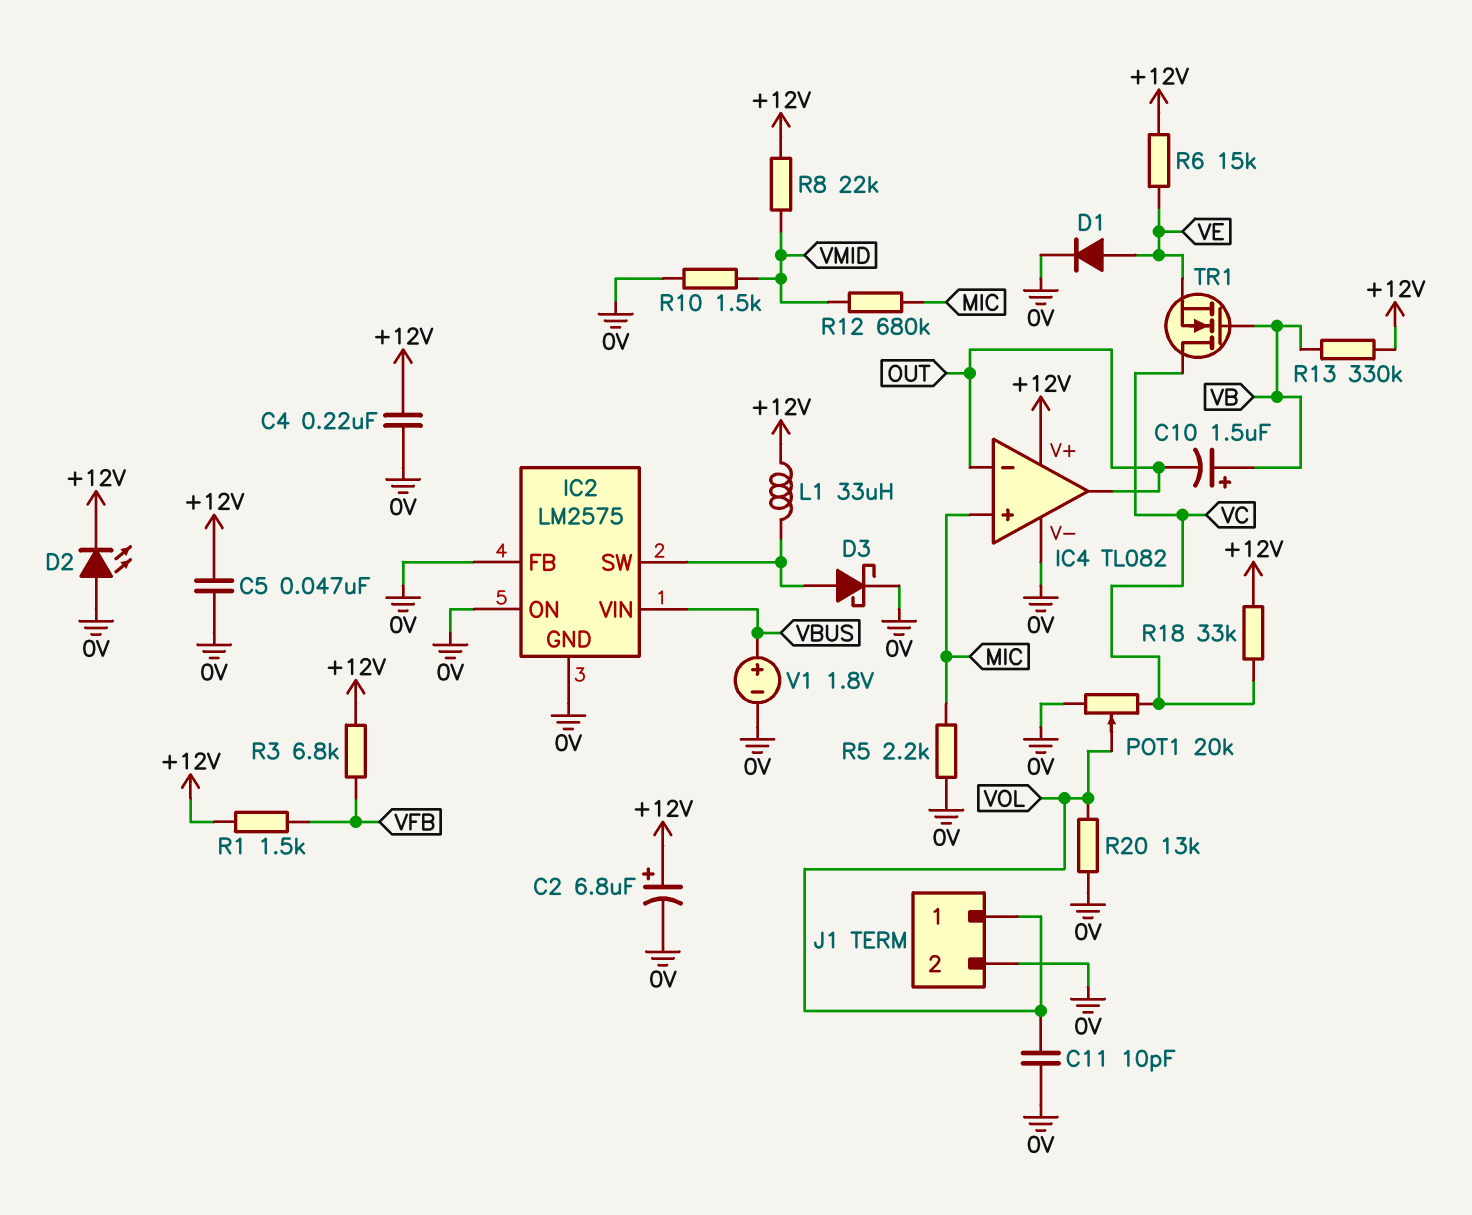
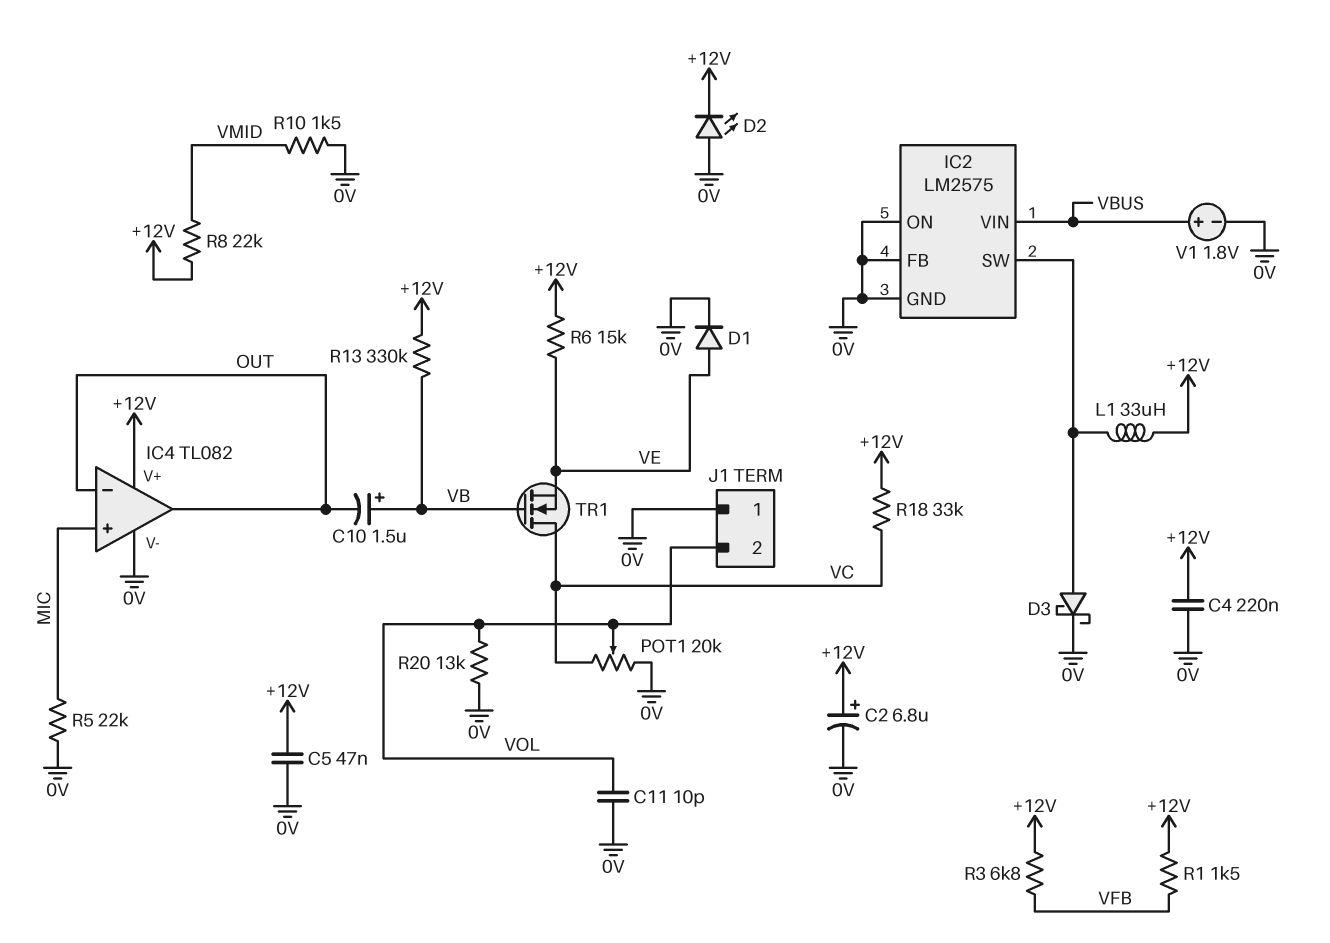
J1 pin 1: VOL -> 0V
J1 pin 2: 0V -> VOL
R5: 2.2k (0V, MIC) -> 22k (0V, MIC)
R12: 680k (MIC, VMID) -> none

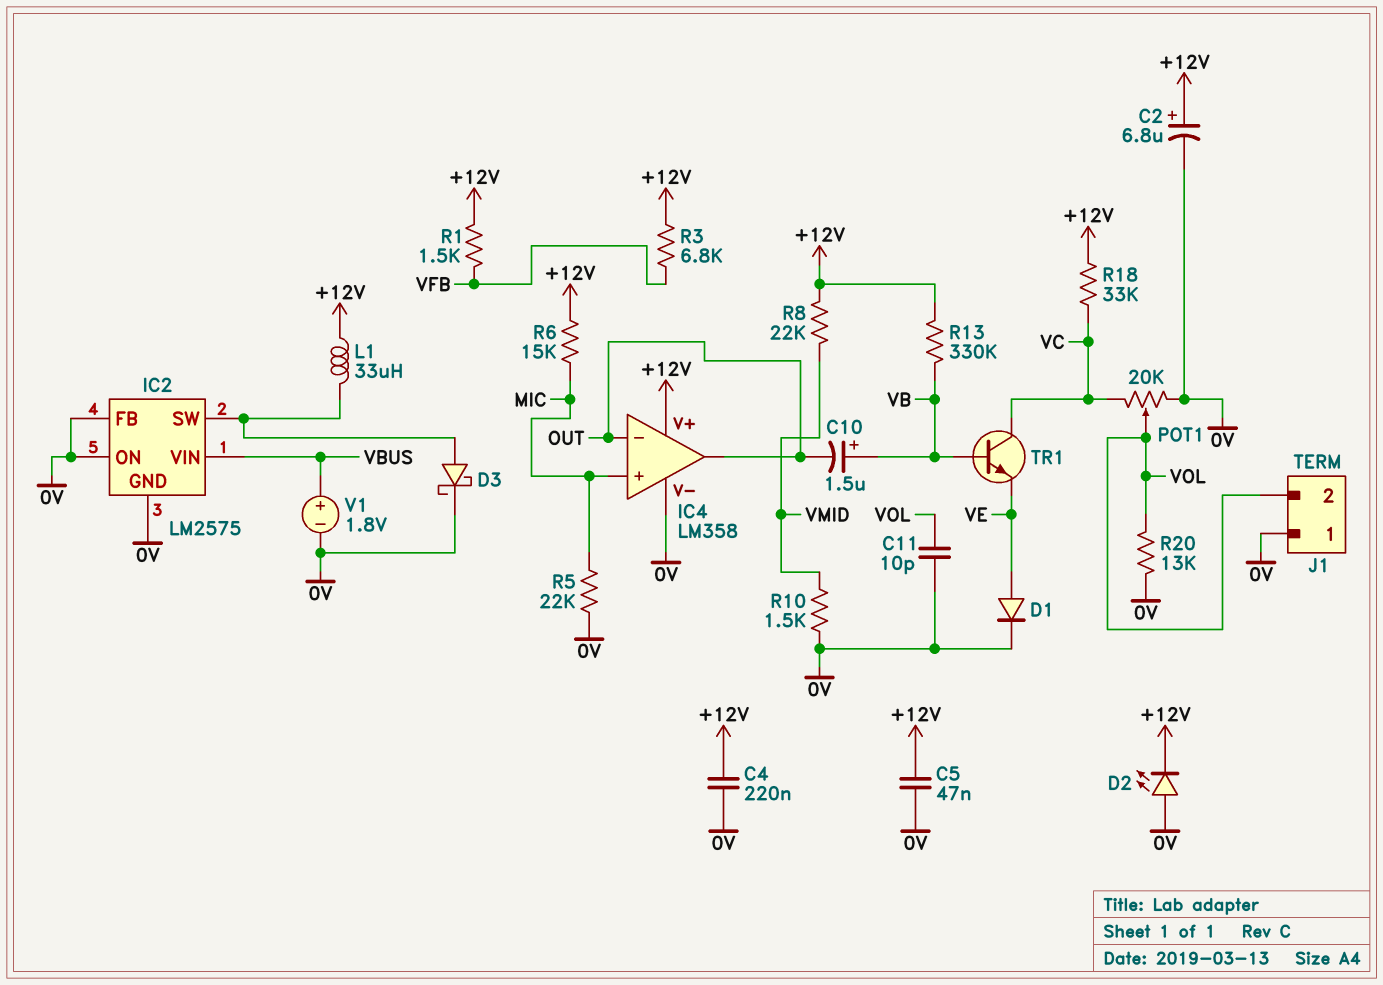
IC4: TL082 -> LM358
R6: 15k (+12V, VE) -> 15k (+12V, MIC)
TR1: NMOS (G VB, D VC, S VE) -> NPN (B VB, C VC, E VE)

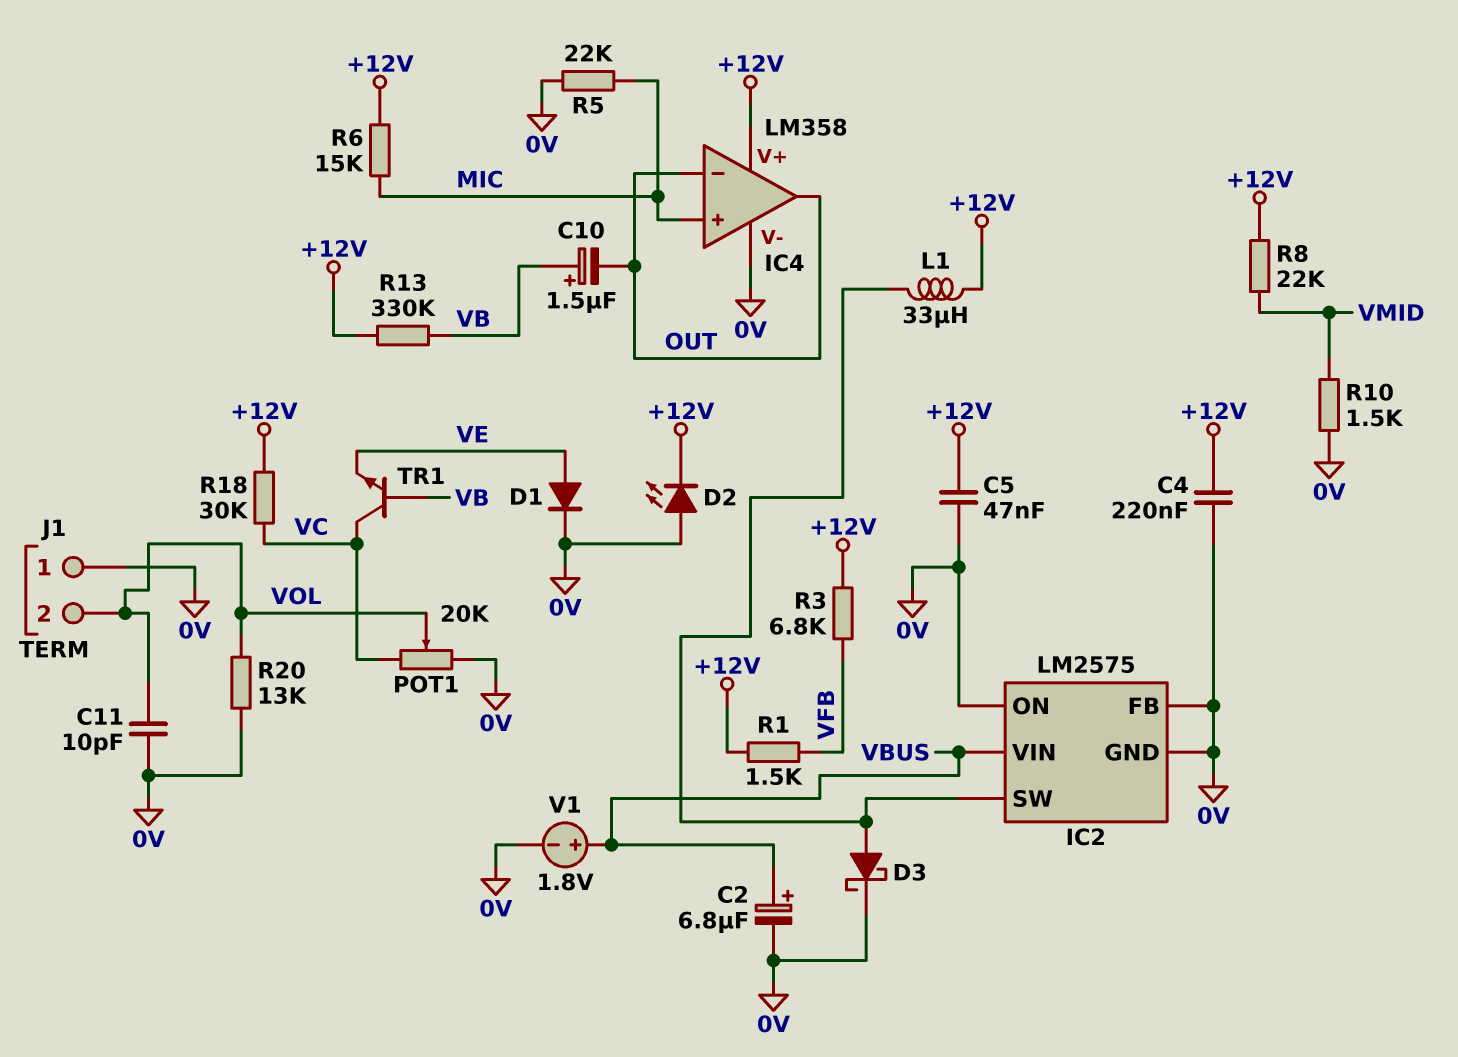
C2: 6.8uF (plus +12V, minus 0V) -> 6.8uF (plus VBUS, minus 0V)
R18: 33k (+12V, VC) -> 30k (+12V, VC)

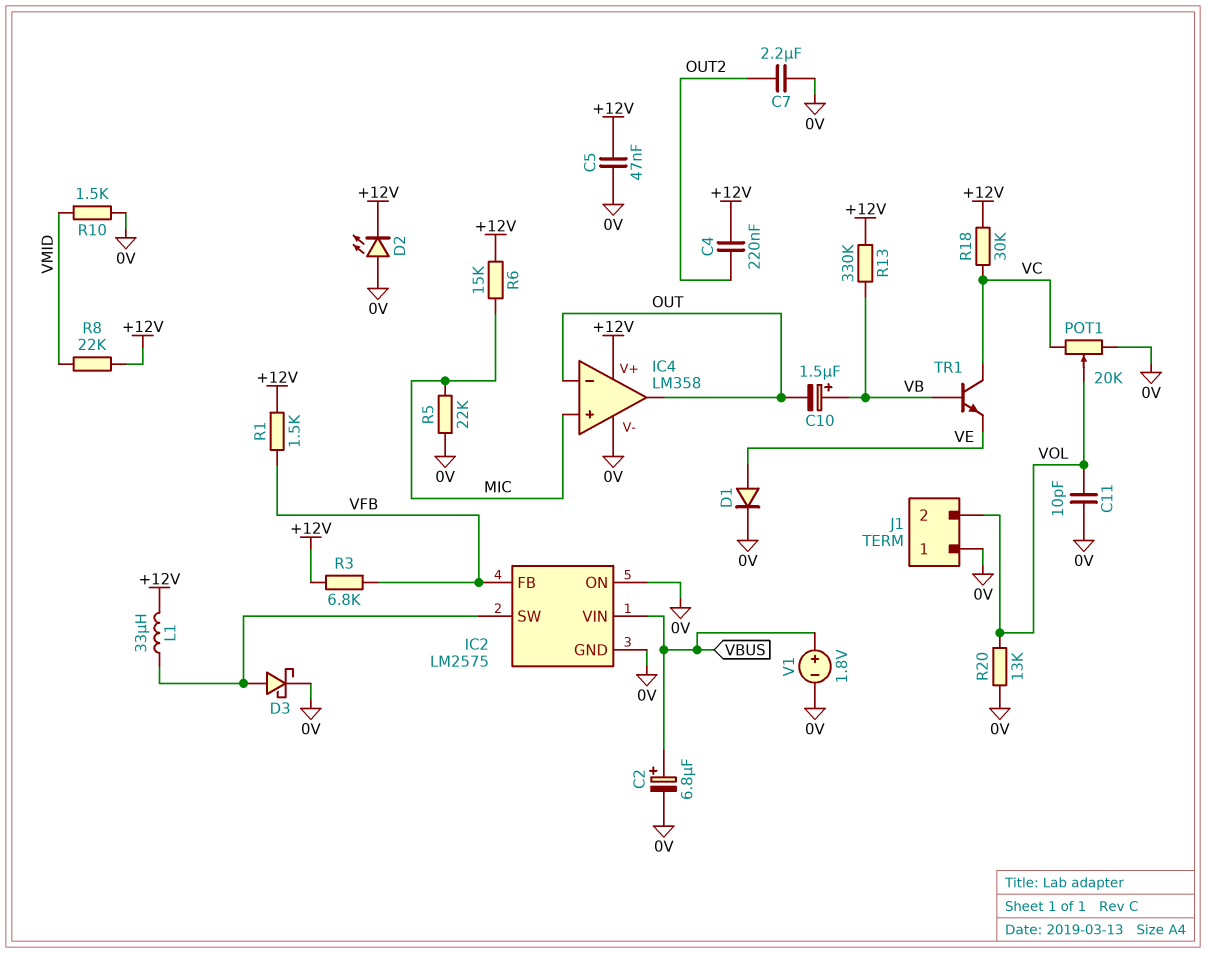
C4: 220nF (+12V, 0V) -> 220nF (+12V, OUT2)
C7: none -> 2.2uF (0V, OUT2)
IC2 pin FB: 0V -> VFB

